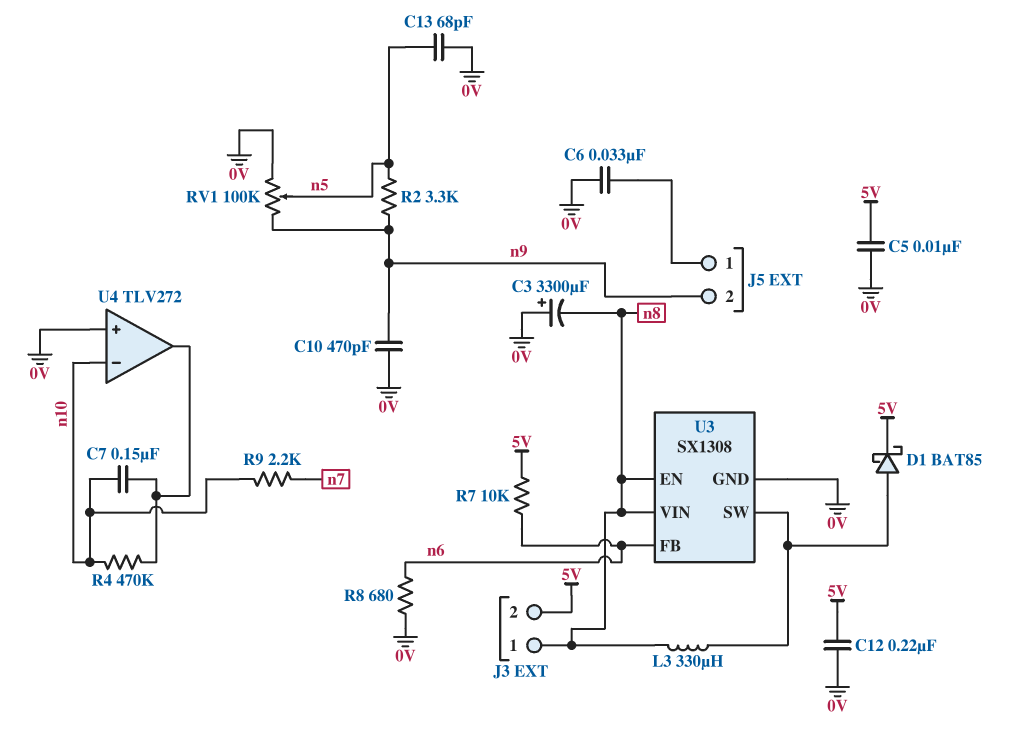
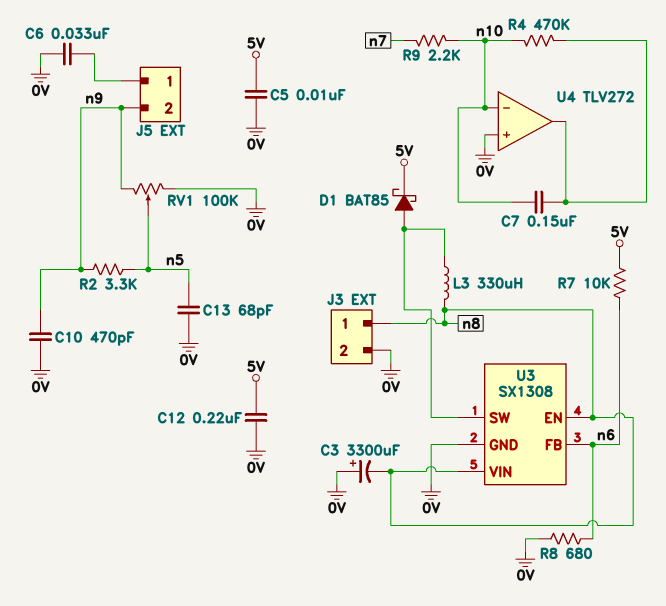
J3 pin 2: 5V -> 0V

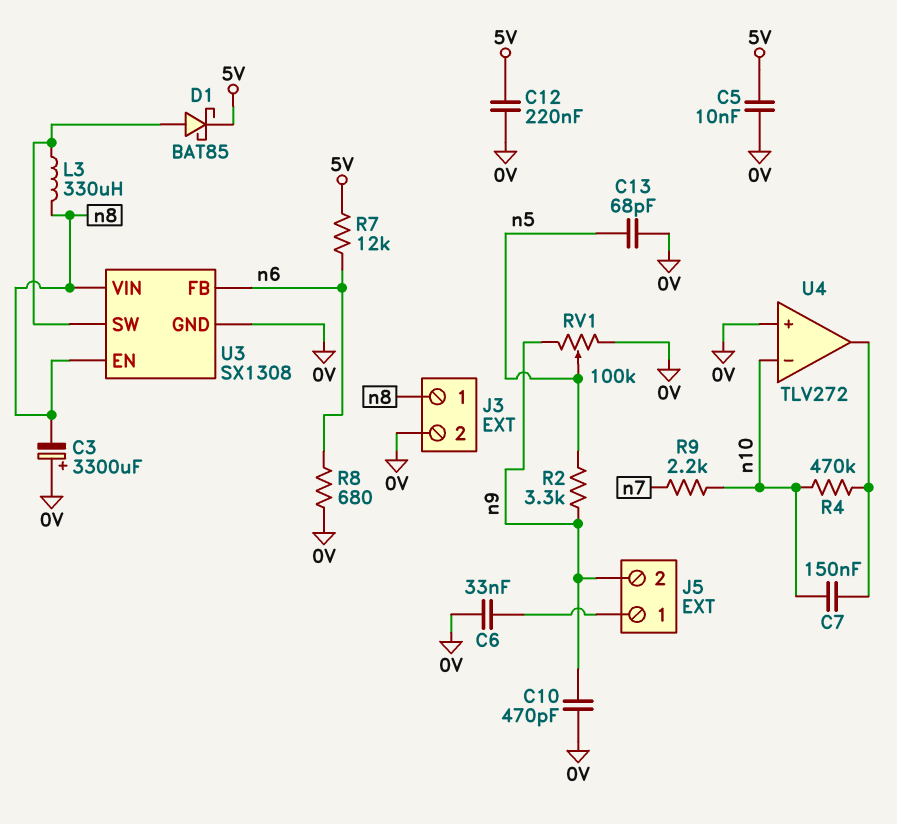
R7: 10k (5V, n6) -> 12k (5V, n6)

